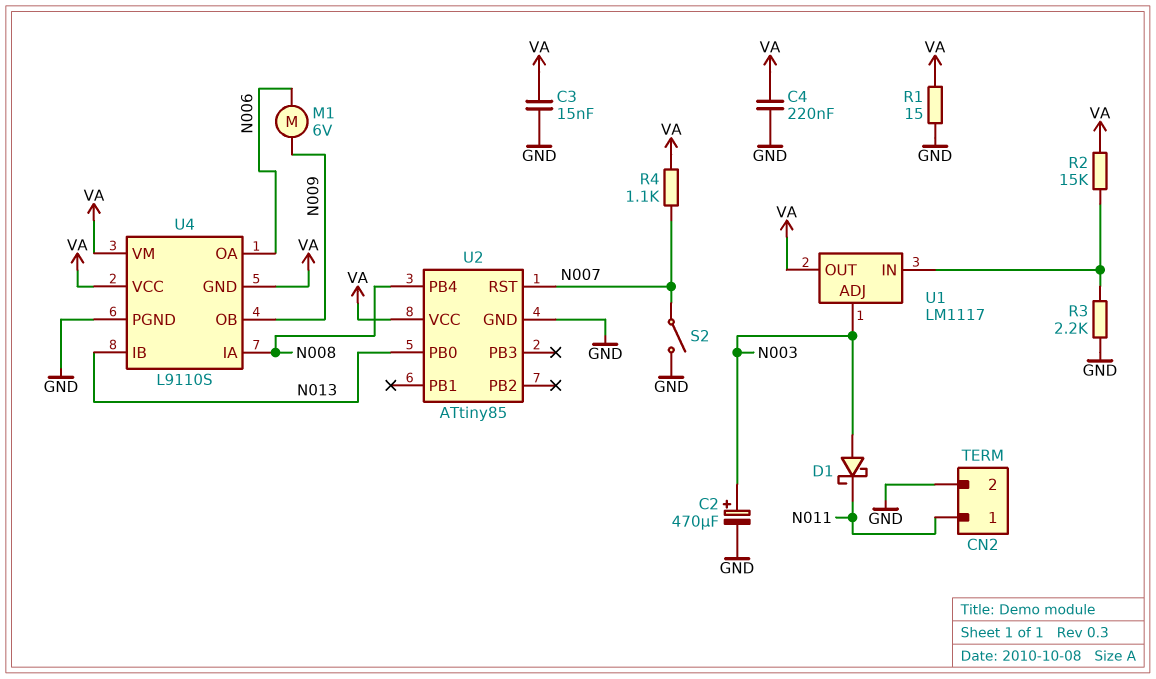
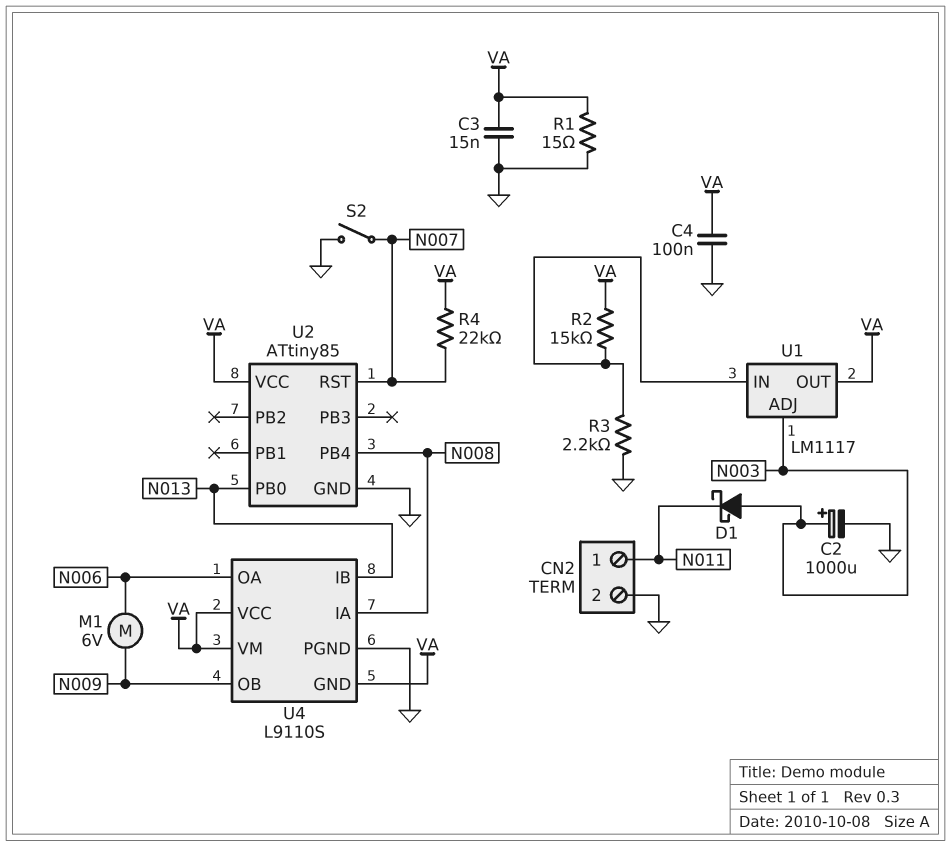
C2: 470uF (plus N003, minus GND) -> 1000uF (plus N003, minus GND)
C4: 220nF (GND, VA) -> 100nF (GND, VA)
R4: 1.1k (N007, VA) -> 22k (N007, VA)

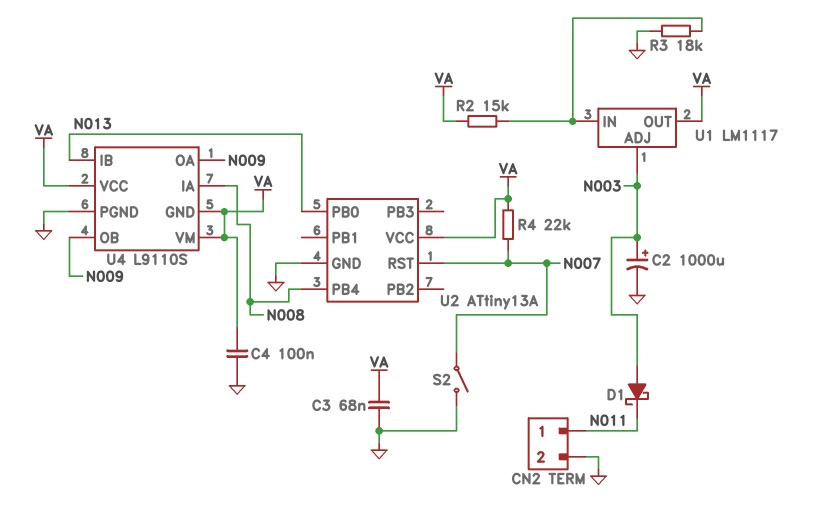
C3: 15nF (GND, VA) -> 68nF (GND, VA)
M1: motor 6V (N006, N009) -> none
R1: 15 (GND, VA) -> none
R3: 2.2k (GND, U1/IN) -> 18k (GND, U1/IN)
U2: ATtiny85 -> ATtiny13A
U4 pin OA: N006 -> N009

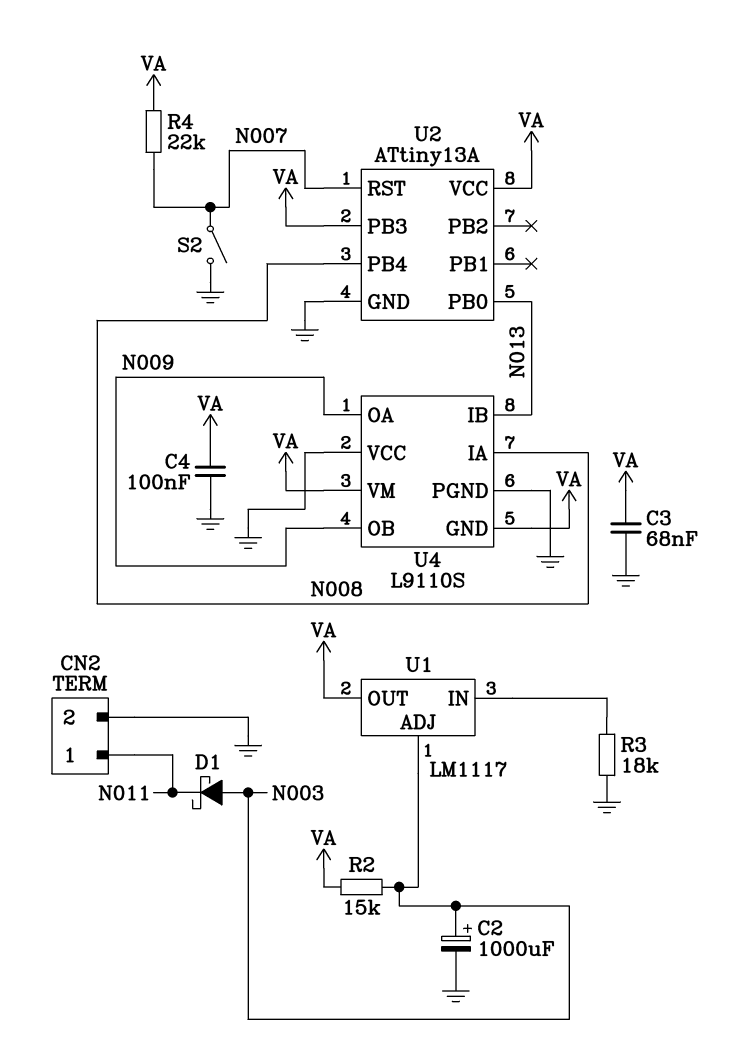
R2: 15k (U1/IN, VA) -> 15k (N003, VA)
U2 pin PB3: none -> VA
U4 pin VCC: VA -> GND

